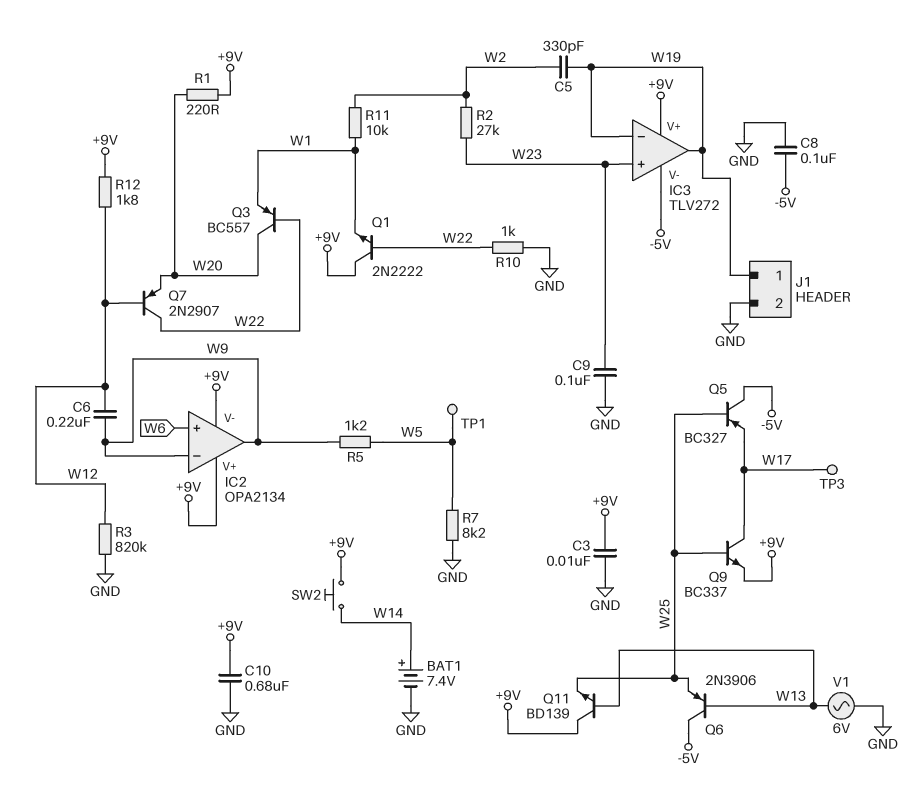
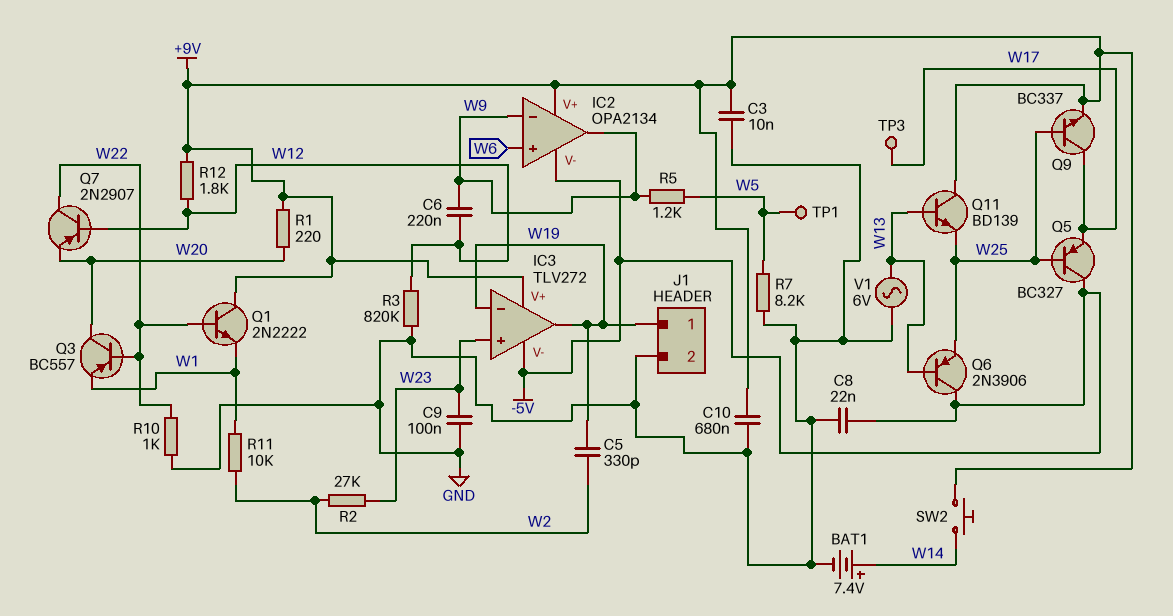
C8: 100nF (-5V, GND) -> 22nF (-5V, GND)
IC2 pin V-: +9V -> -5V

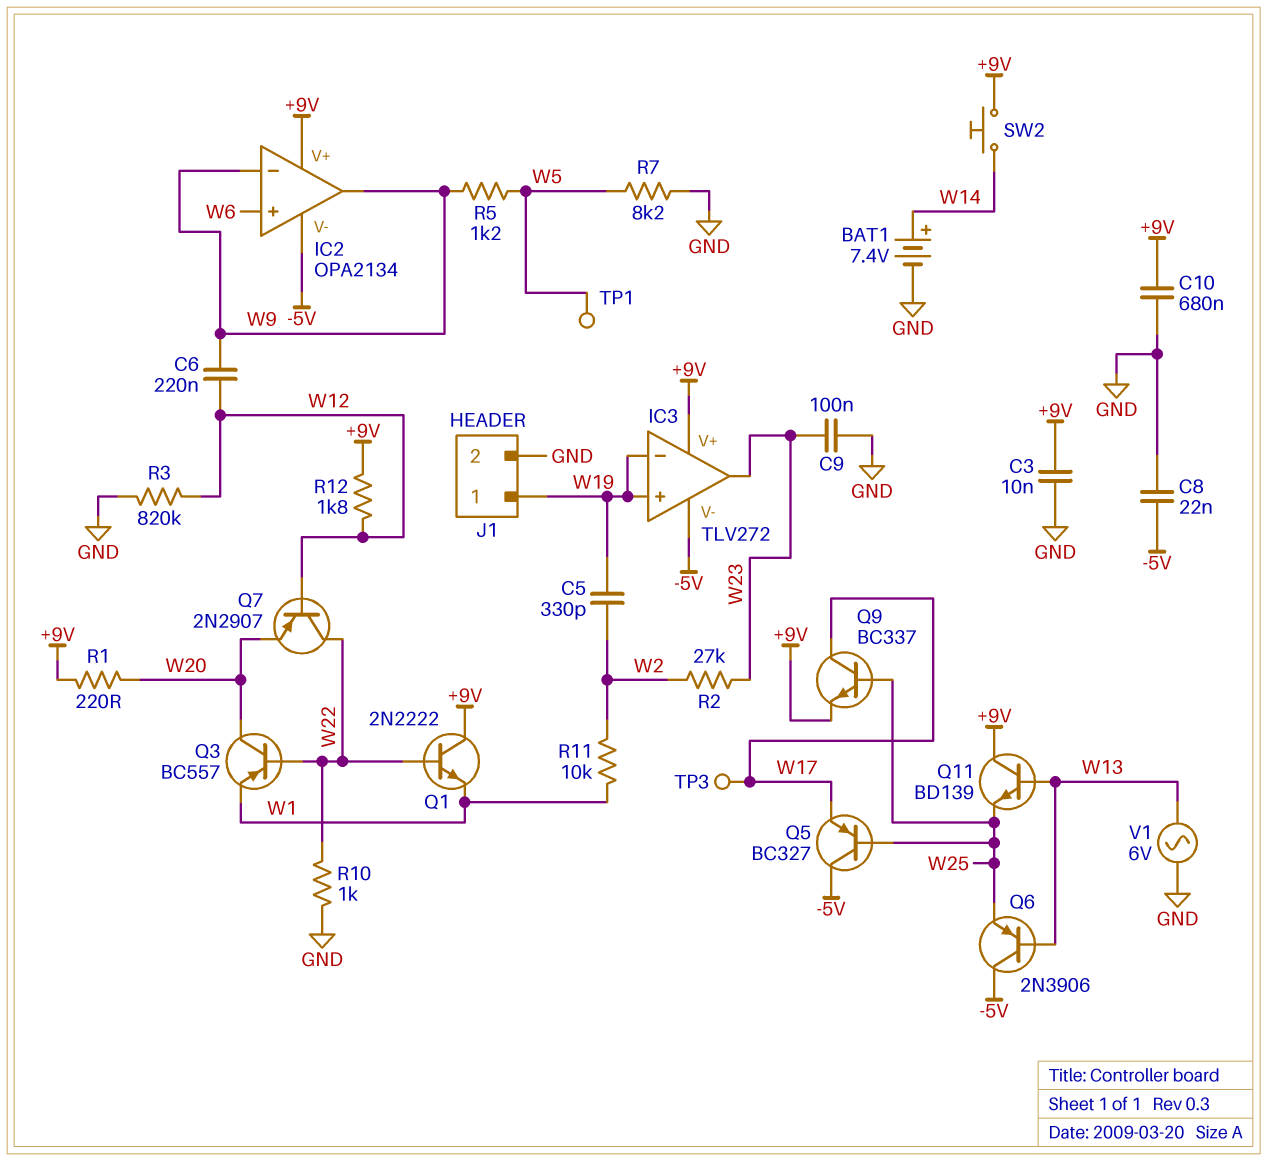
IC3 pin in+: W23 -> W19
IC3 pin out: W19 -> W23

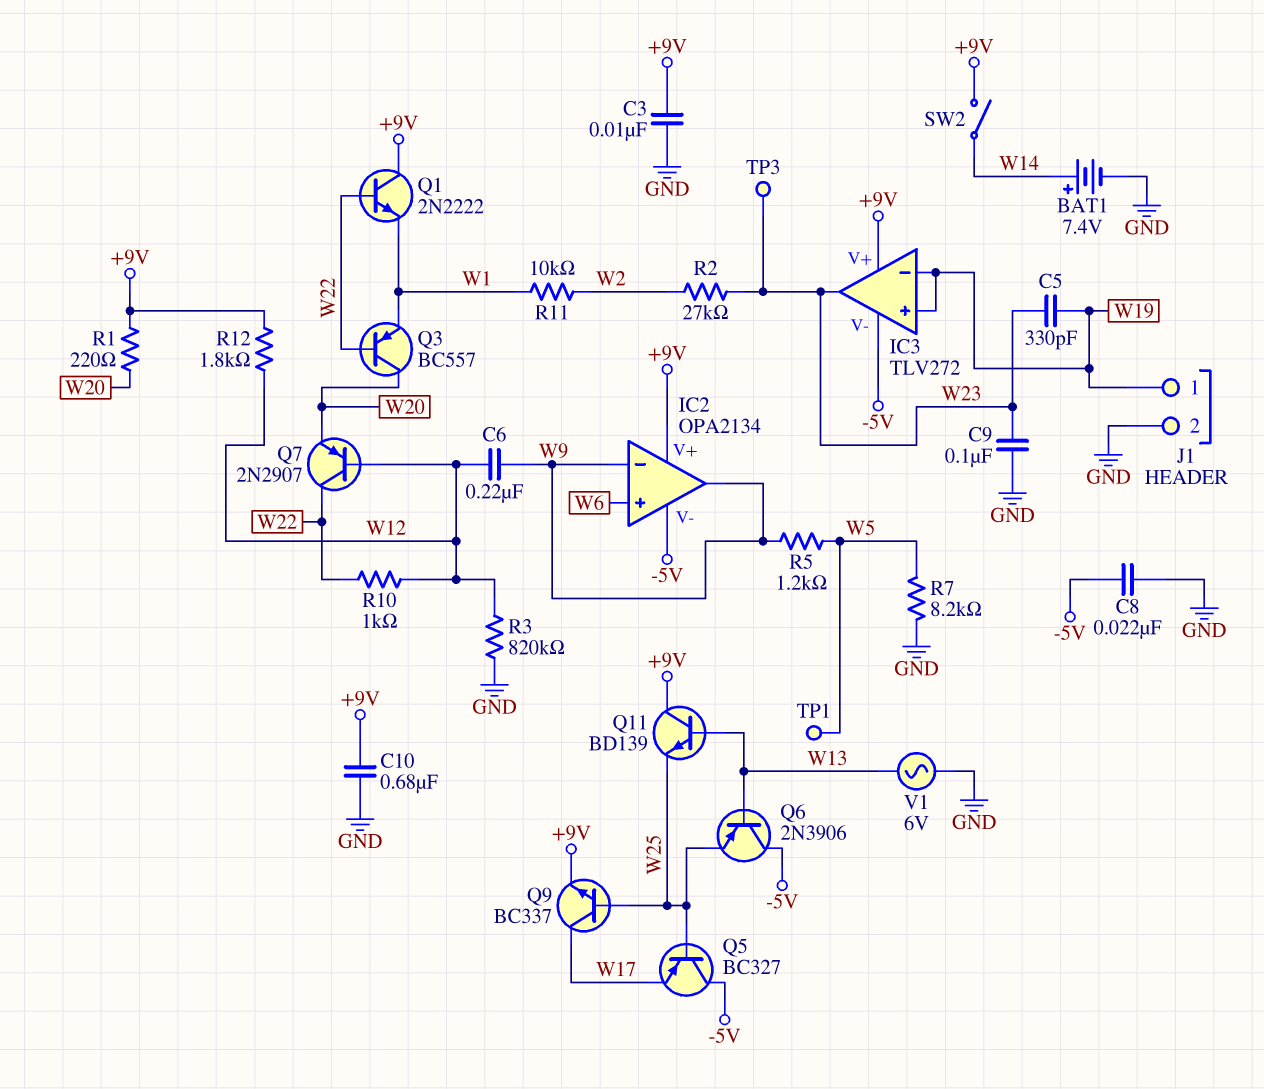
C5: 330pF (W2, W19) -> 330pF (W19, W23)
R10: 1k (GND, W22) -> 1k (W12, W22)
SW2: button (+9V, W14) -> switch (+9V, W14)
TP3: test point (W17) -> test point (W23)

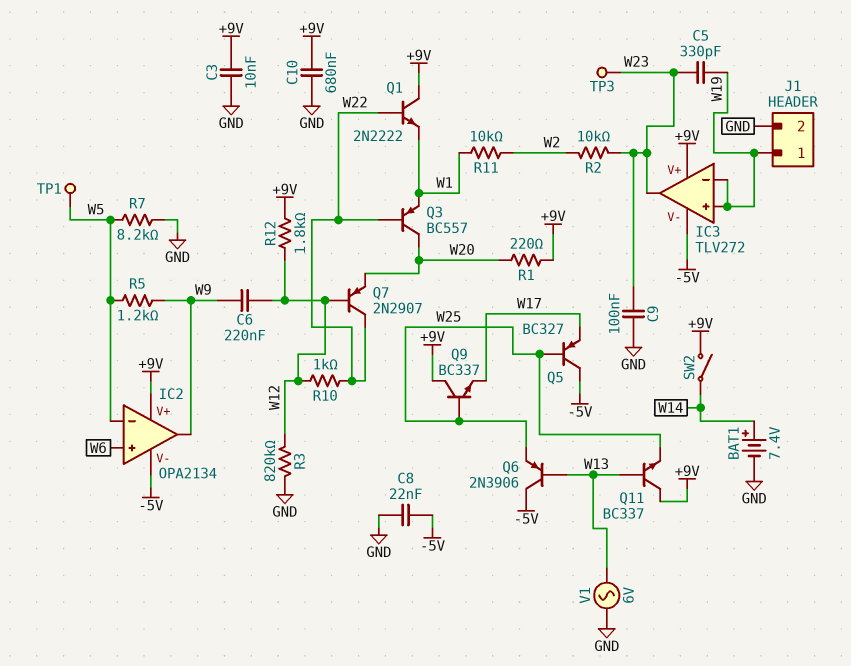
IC2 pin in-: W9 -> W5
Q9: NPN BC337 (B W25, C W17, E +9V) -> NPN BC337 (B W25, C +9V, E W17)
Q11: NPN BD139 (B W13, C +9V, E W25) -> NPN BC337 (B W13, C +9V, E W25)
R2: 27k (W2, W23) -> 10k (W2, W23)

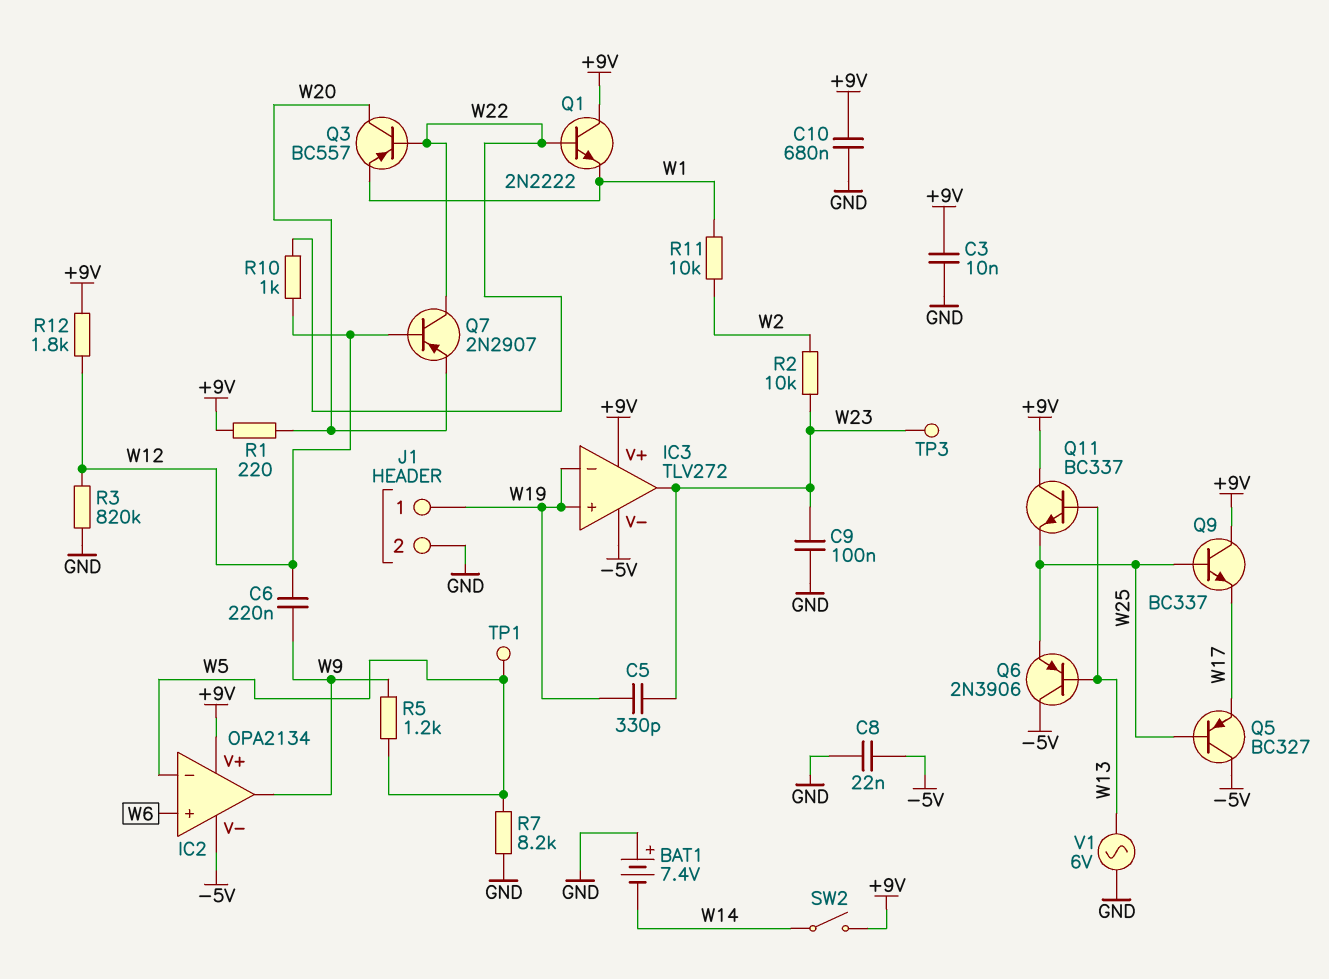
BAT1: 7.4V (plus W14, minus GND) -> 7.4V (plus GND, minus W14)

